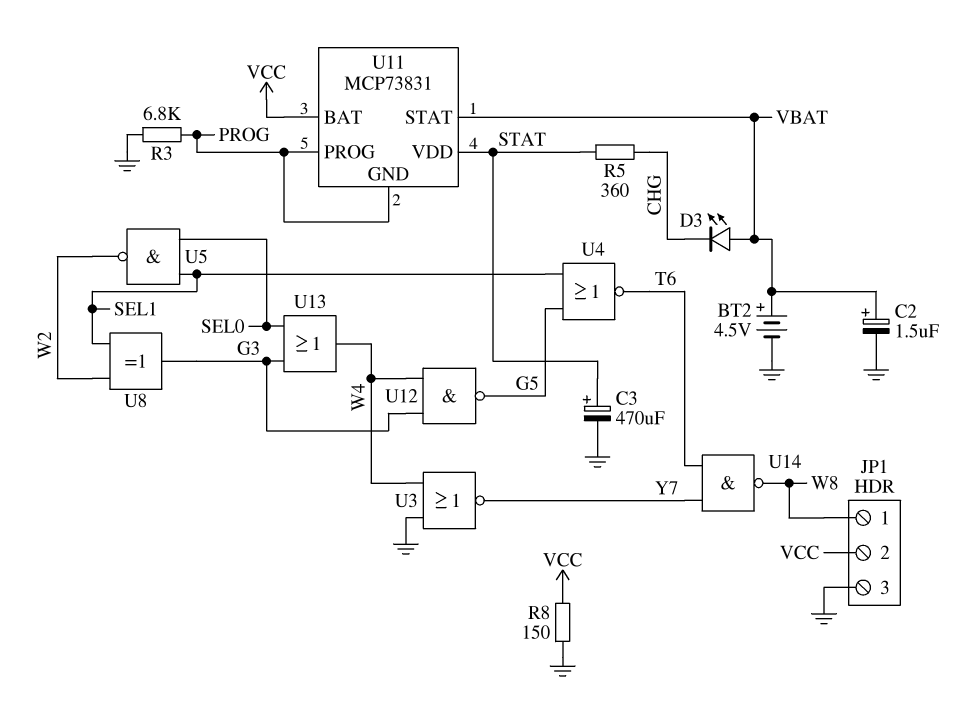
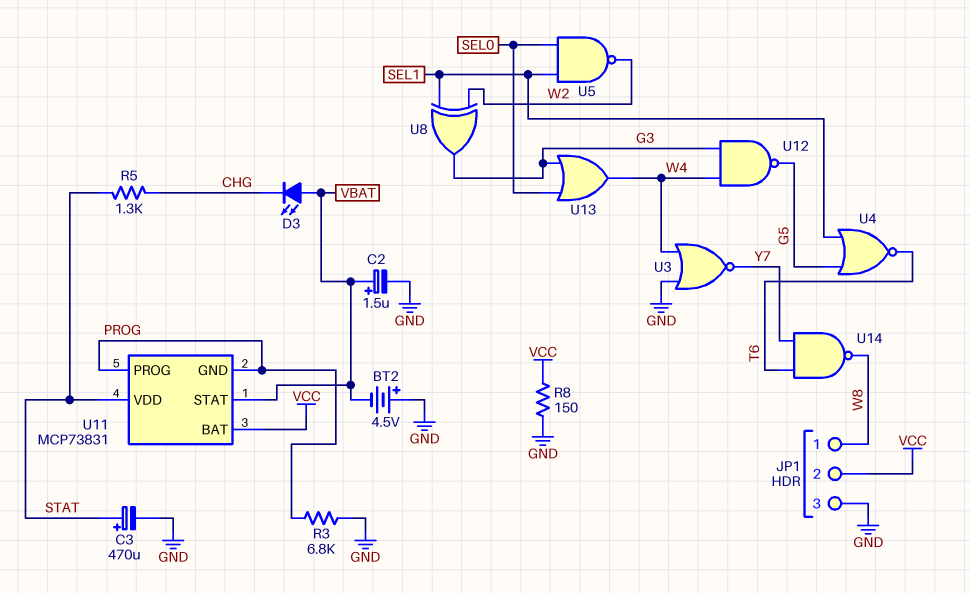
BT2: 4.5V (plus VBAT, minus GND) -> 4.5V (plus GND, minus VBAT)
R5: 360 (CHG, STAT) -> 1.3k (CHG, STAT)

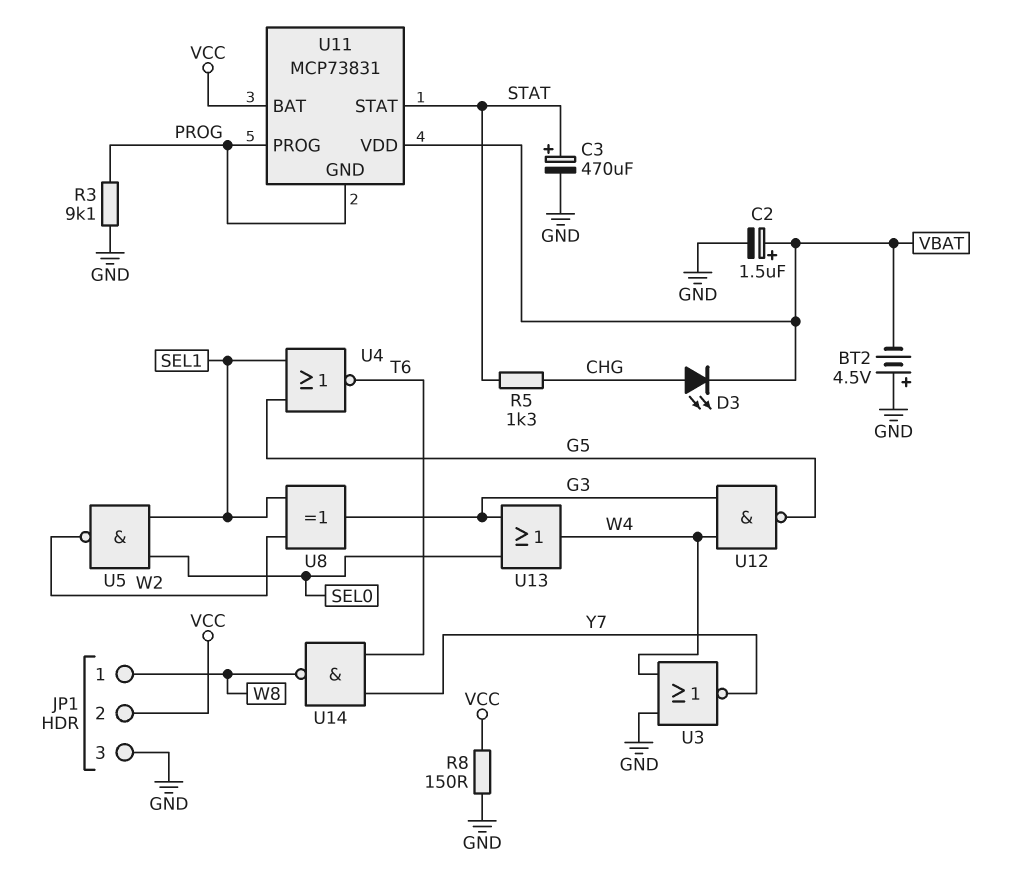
D3: LED (A VBAT, K CHG) -> LED (A CHG, K VBAT)
R3: 6.8k (GND, PROG) -> 9.1k (GND, PROG)
U11 pin STAT: VBAT -> STAT
U11 pin VDD: STAT -> VBAT

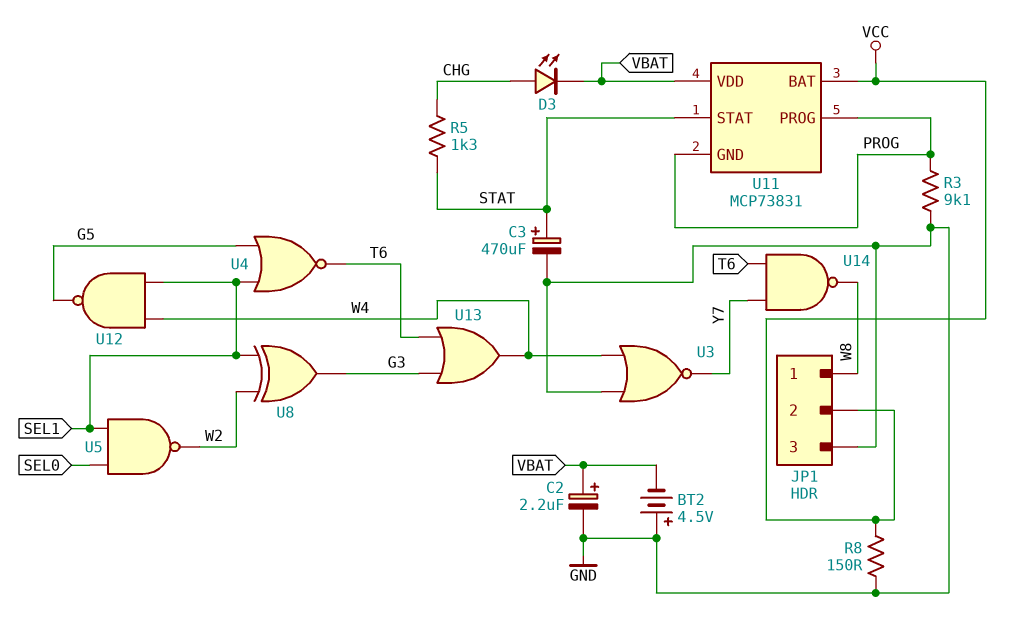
C2: 1.5uF (plus VBAT, minus GND) -> 2.2uF (plus VBAT, minus GND)
U12: NAND (in G3, in W4, out G5) -> NAND (in SEL1, in W4, out G5)
U13: OR (in G3, in SEL0, out W4) -> OR (in G3, in T6, out W4)

